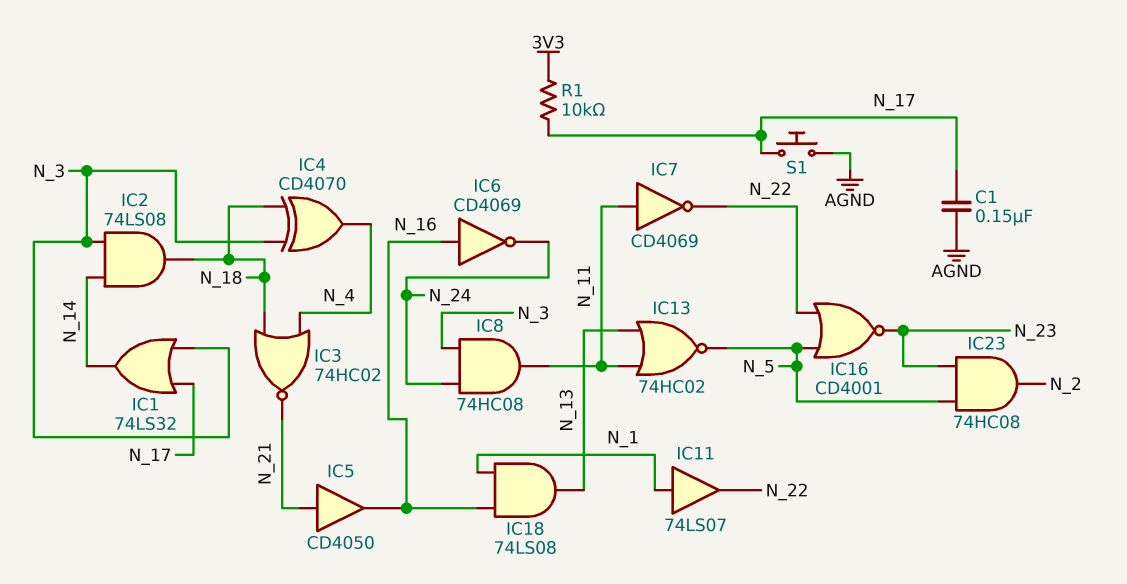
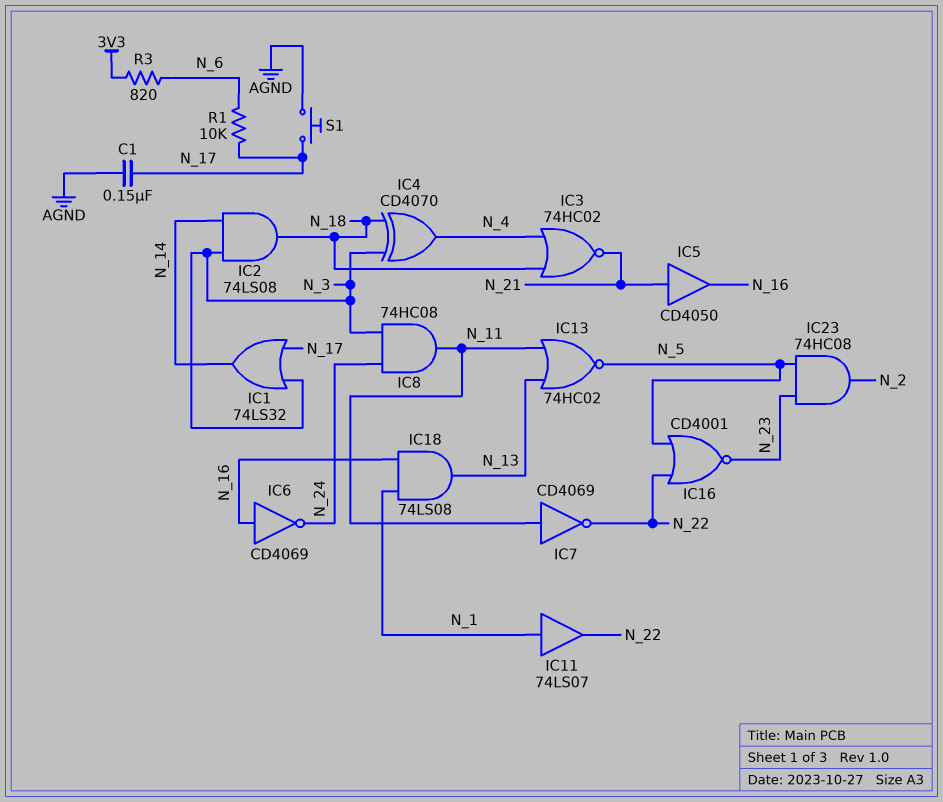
R1: 10k (3V3, N_17) -> 10k (N_6, N_17)
R3: none -> 820 (3V3, N_6)

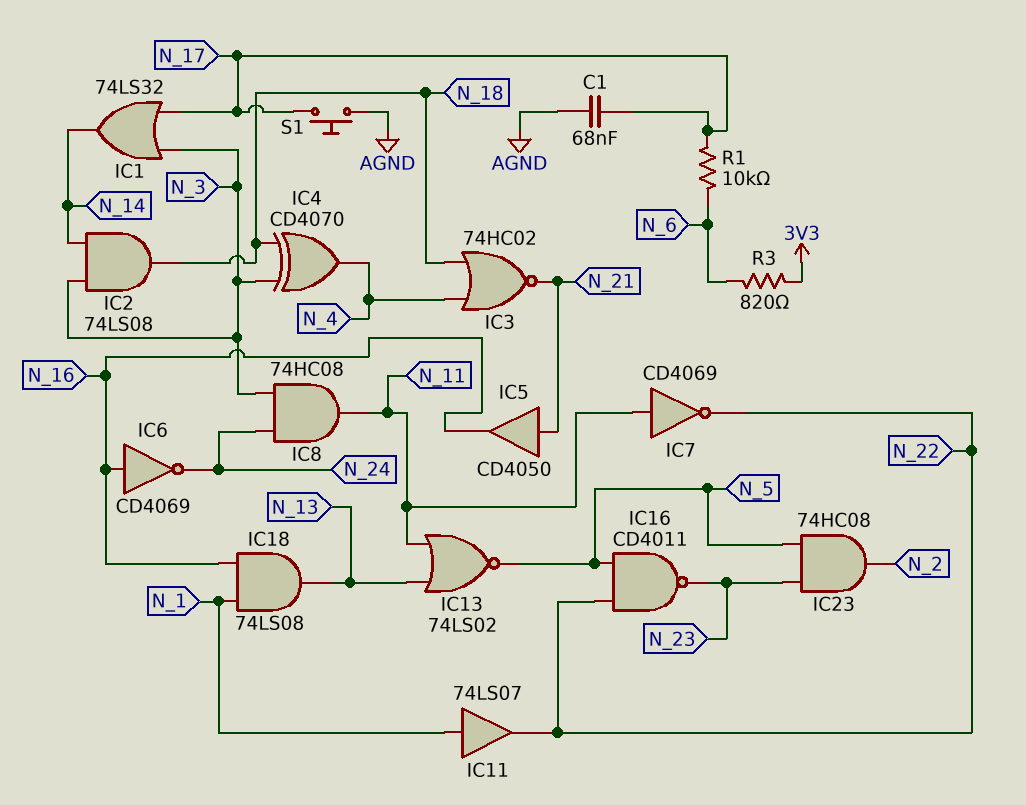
C1: 150nF (AGND, N_17) -> 68nF (AGND, N_17)
IC13: NOR 74HC02 (in N_11, in N_13, out N_5) -> NOR 74LS02 (in N_11, in N_13, out N_5)
IC16: NOR CD4001 (in N_5, in N_22, out N_23) -> NAND CD4011 (in N_5, in N_22, out N_23)

